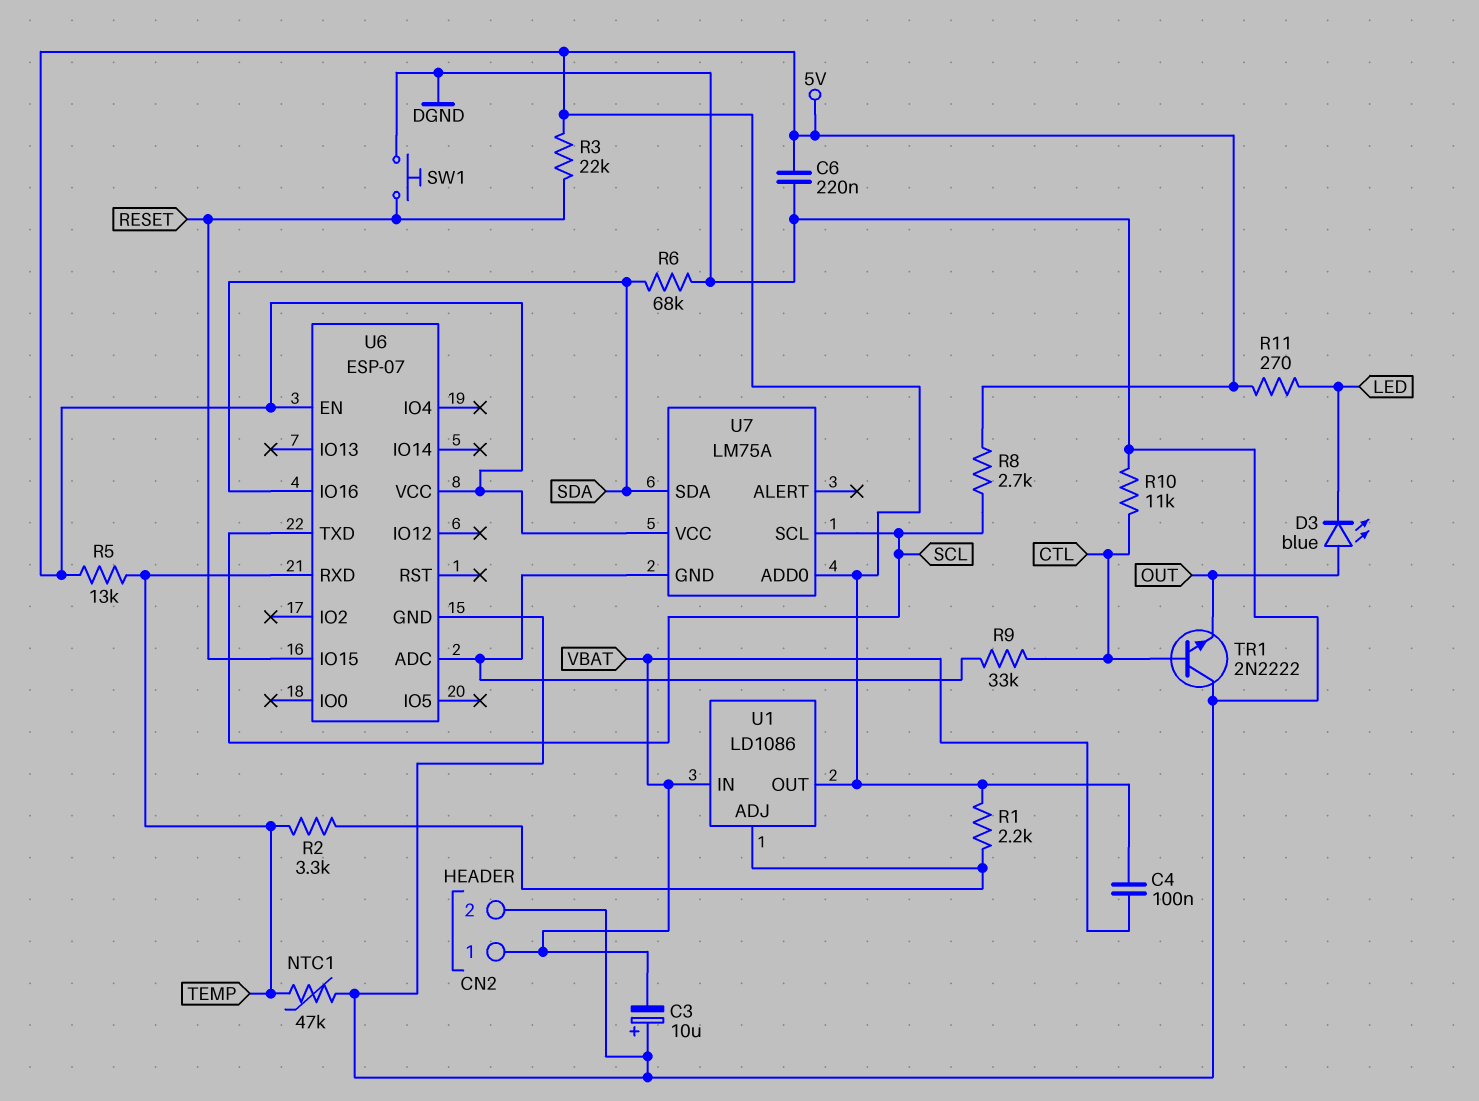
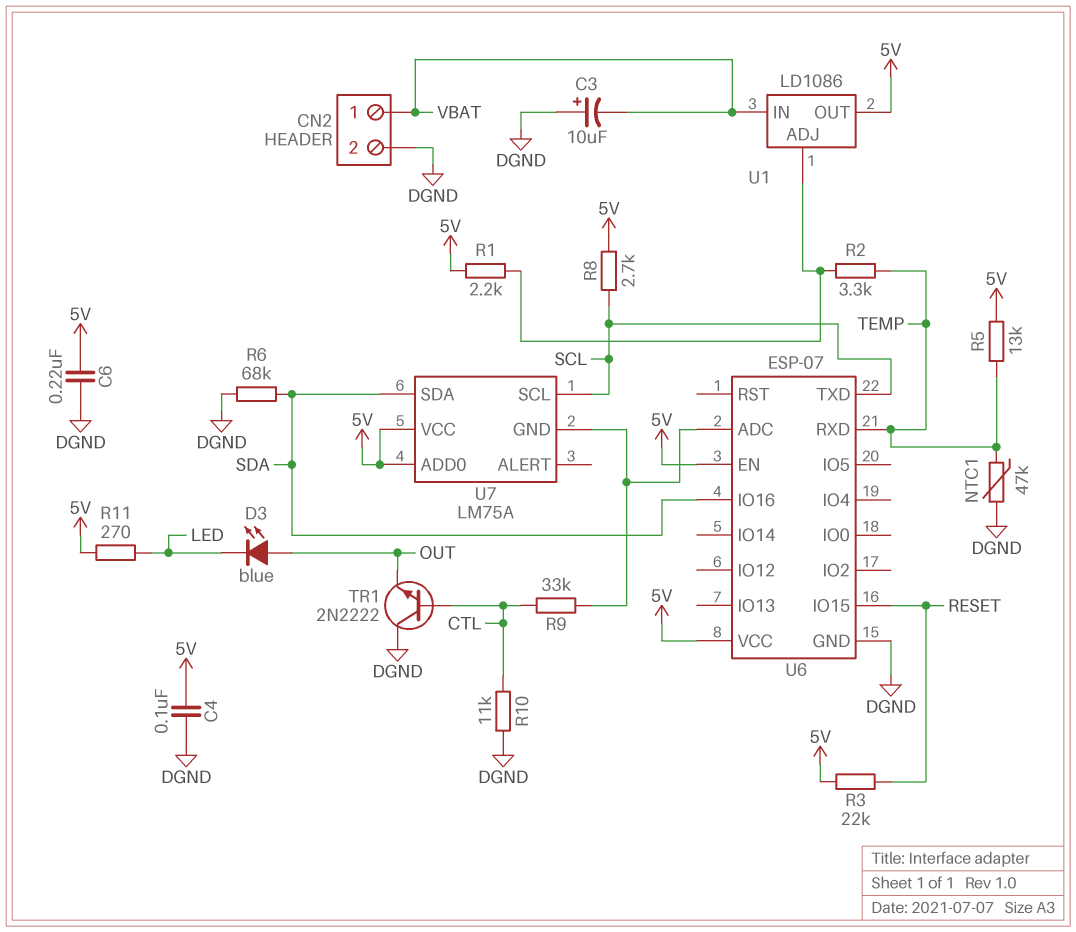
C4: 100nF (5V, VBAT) -> 100nF (5V, DGND)
SW1: button (DGND, RESET) -> none

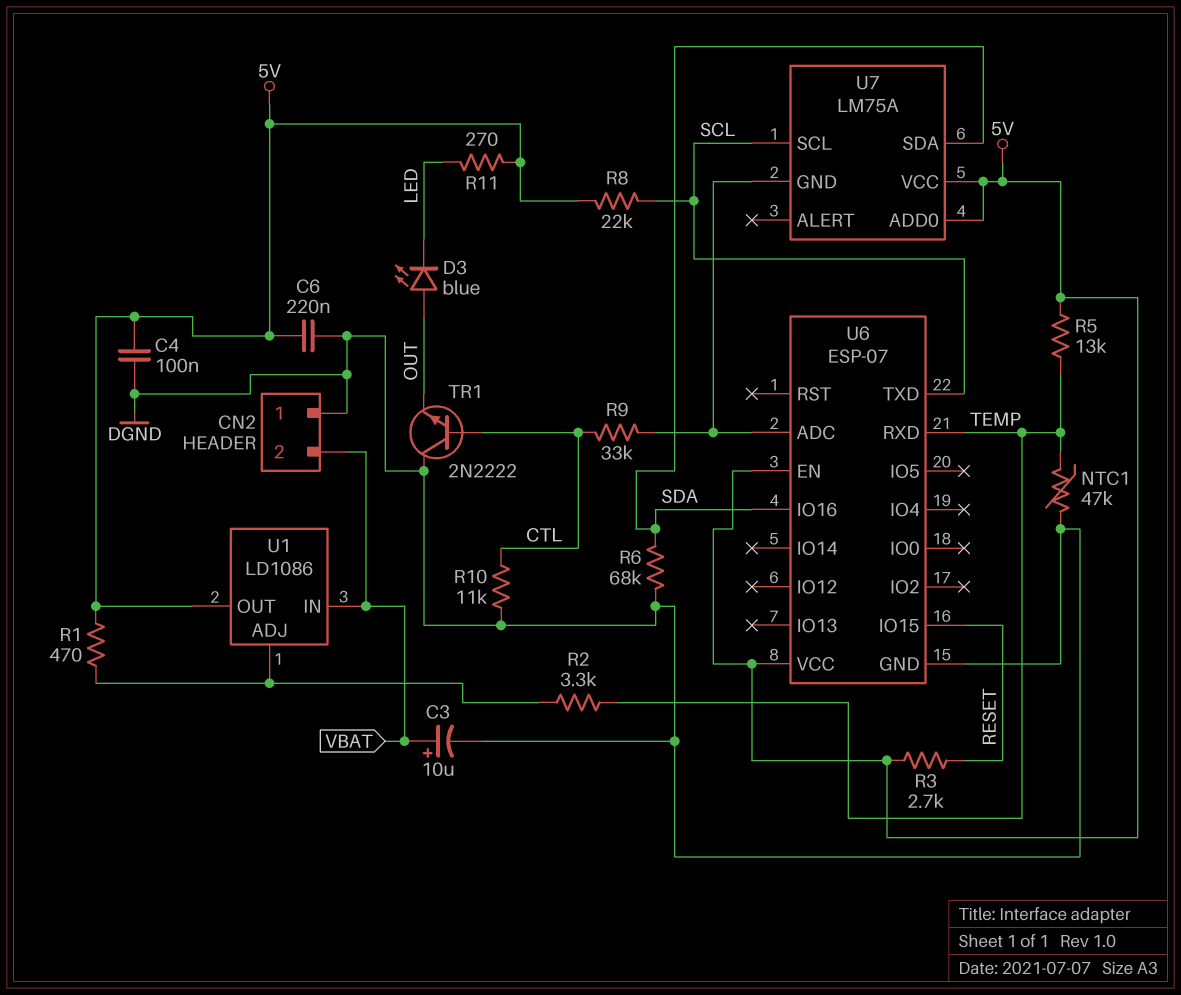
C3: 10uF (plus DGND, minus VBAT) -> 10uF (plus VBAT, minus DGND)
CN2 pin 1: VBAT -> DGND
CN2 pin 2: DGND -> VBAT
R1: 2.2k (5V, U1/ADJ) -> 470 (5V, U1/ADJ)
R3: 22k (5V, RESET) -> 2.7k (5V, RESET)
R8: 2.7k (5V, SCL) -> 22k (5V, SCL)

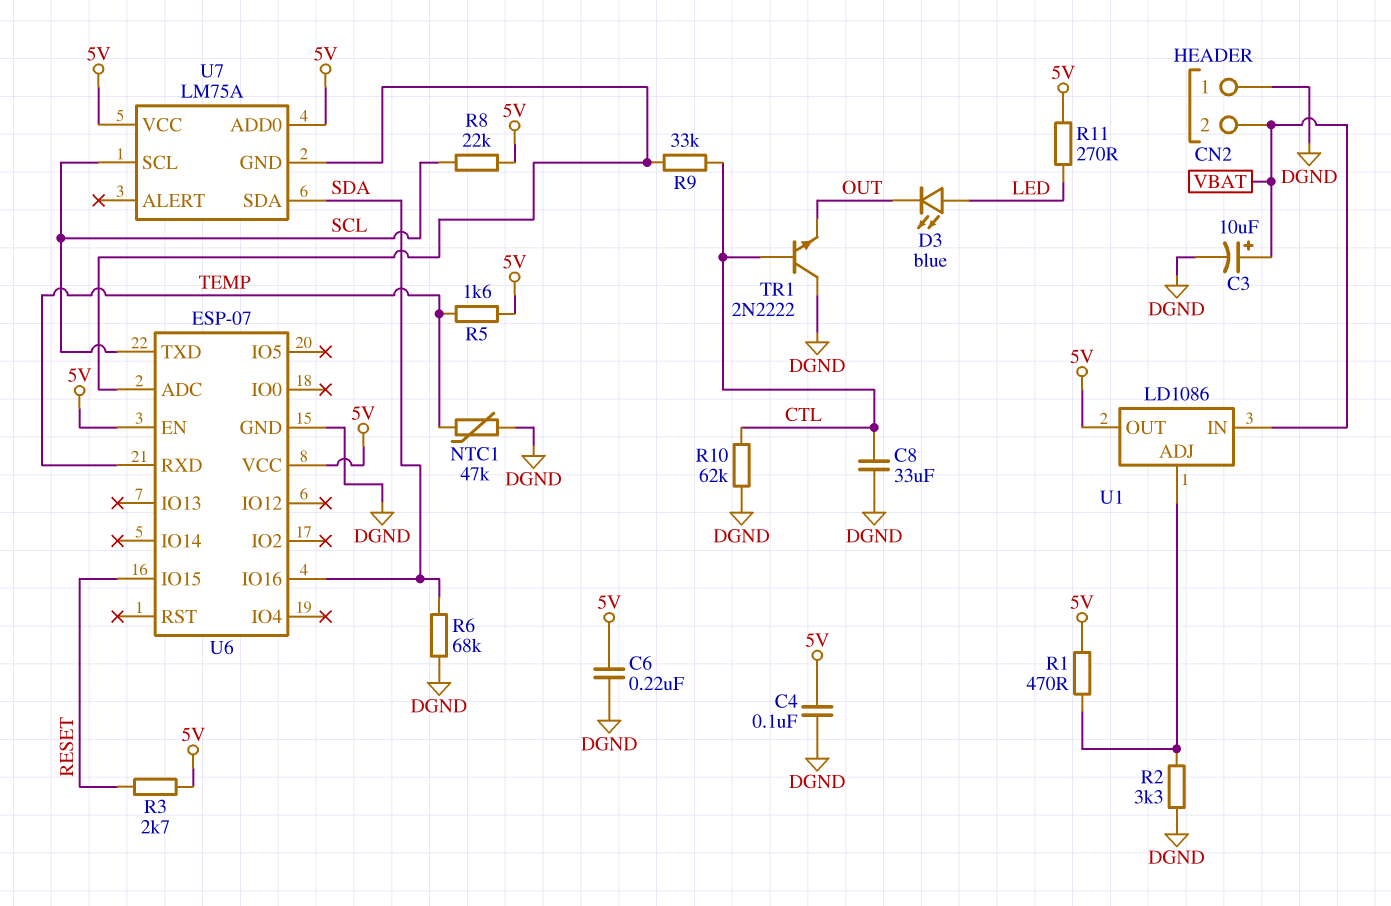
C8: none -> 33uF (CTL, DGND)
D3: LED blue (A OUT, K LED) -> LED blue (A LED, K OUT)
R2: 3.3k (TEMP, U1/ADJ) -> 3.3k (DGND, U1/ADJ)
R5: 13k (5V, TEMP) -> 1.6k (5V, TEMP)
R10: 11k (CTL, DGND) -> 62k (CTL, DGND)

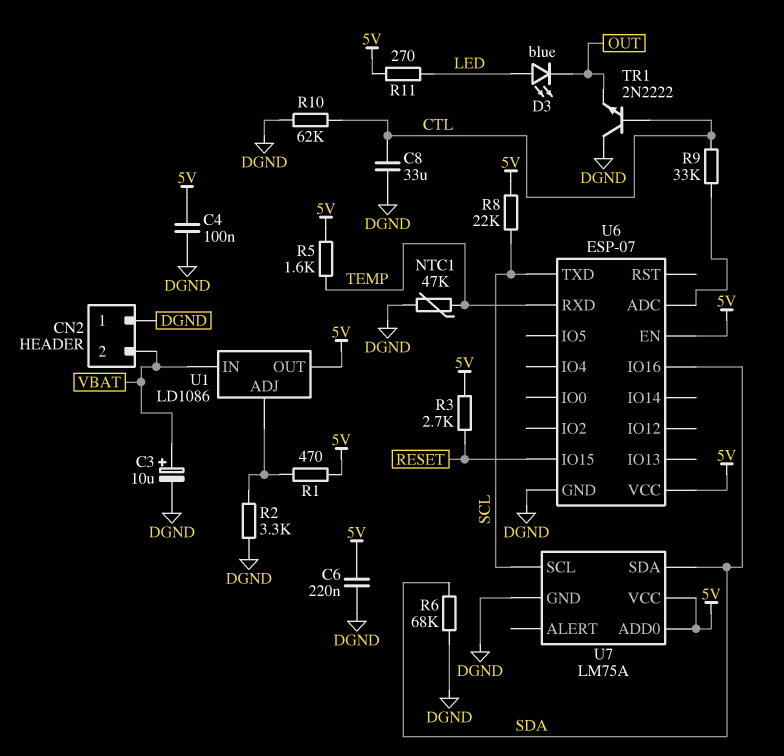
U7 pin GND: U6/ADC -> DGND

